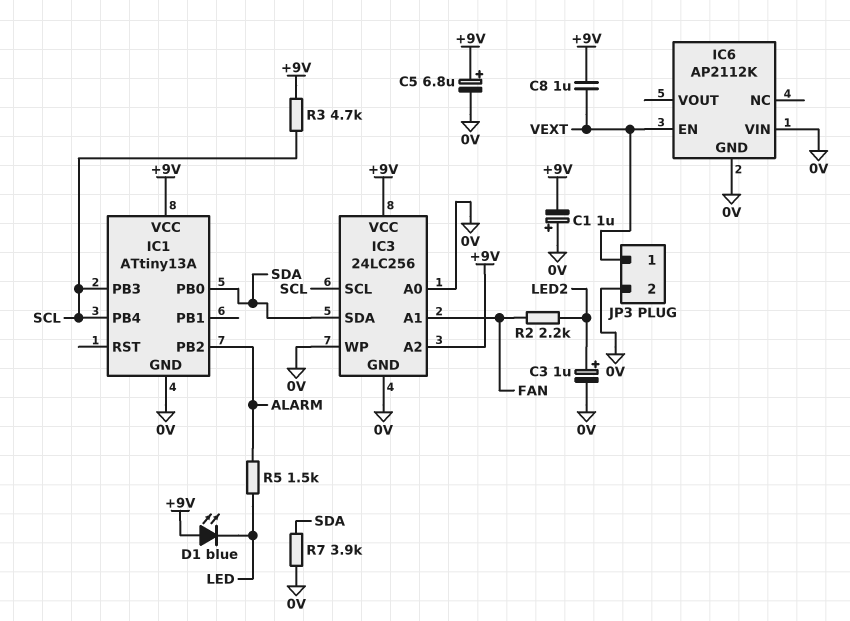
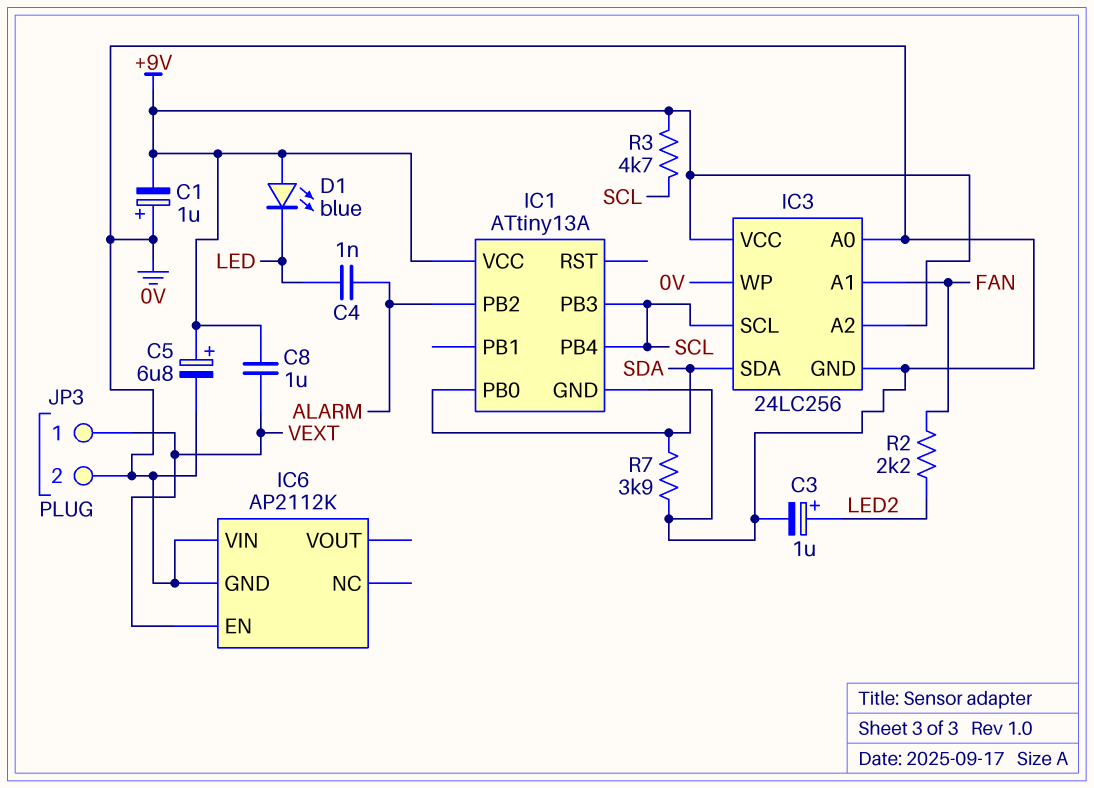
C4: none -> 1nF (ALARM, LED)
R5: 1.5k (ALARM, LED) -> none

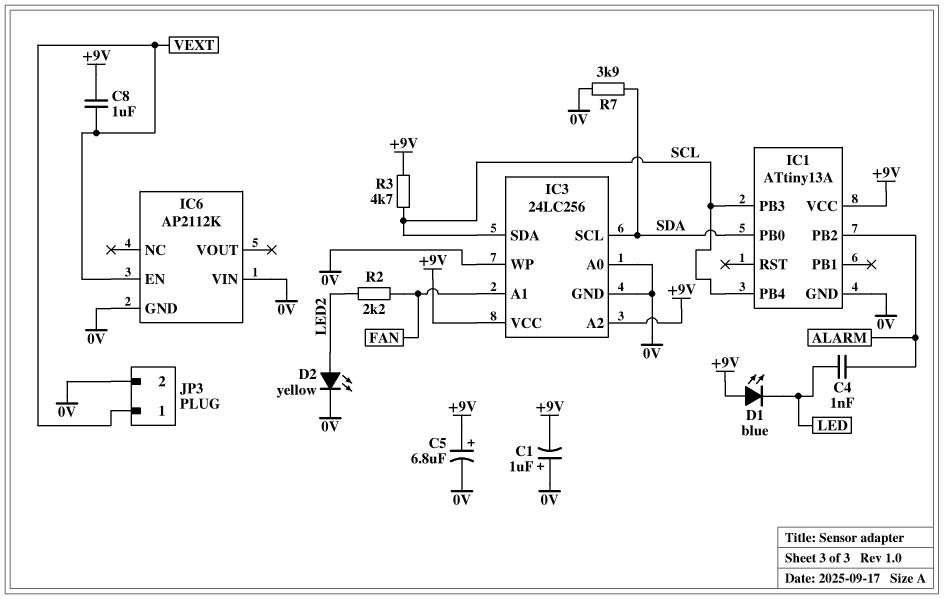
C3: 1uF (plus LED2, minus 0V) -> none
D2: none -> LED yellow (A LED2, K 0V)
IC3 pin SCL: SCL -> SDA
IC3 pin SDA: SDA -> SCL

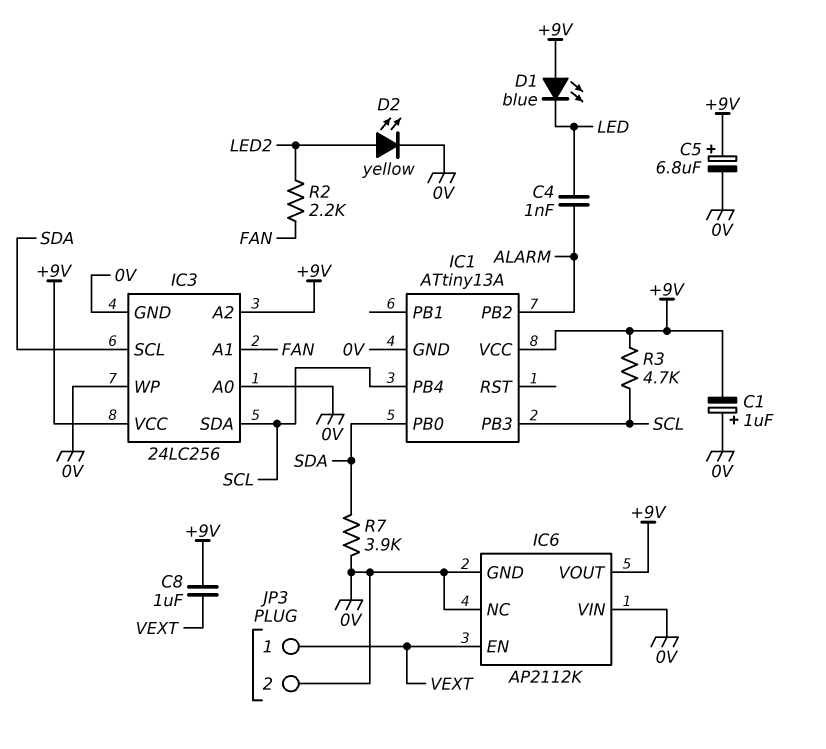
IC6 pin NC: none -> 0V
IC6 pin VOUT: none -> +9V

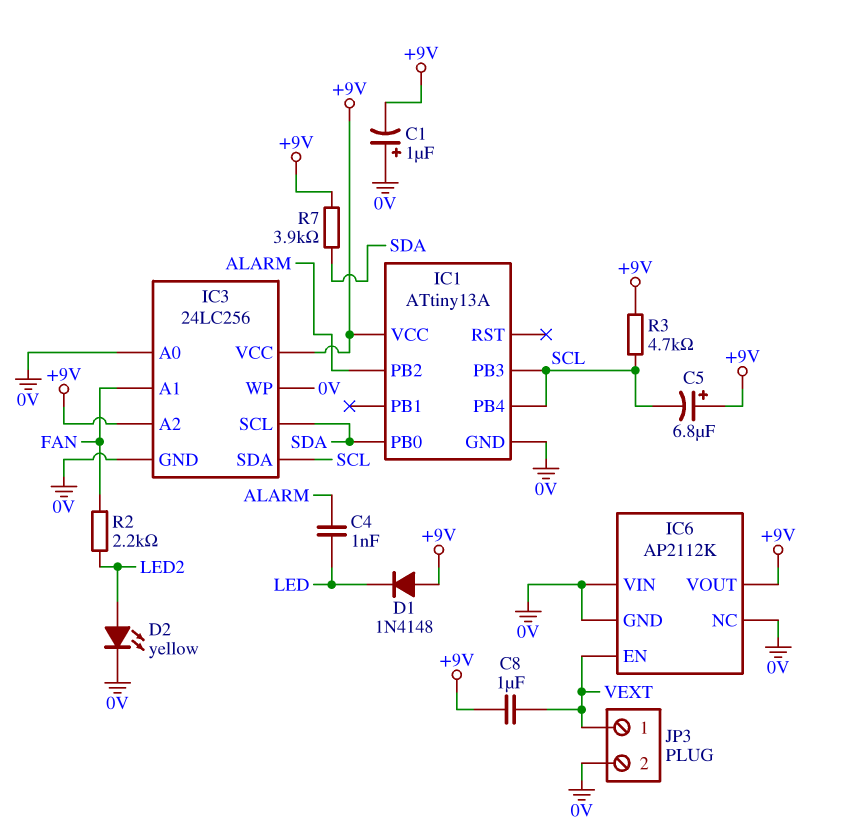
C5: 6.8uF (plus +9V, minus 0V) -> 6.8uF (plus +9V, minus SCL)
D1: LED blue (A +9V, K LED) -> diode 1N4148 (A +9V, K LED)
R7: 3.9k (0V, SDA) -> 3.9k (+9V, SDA)

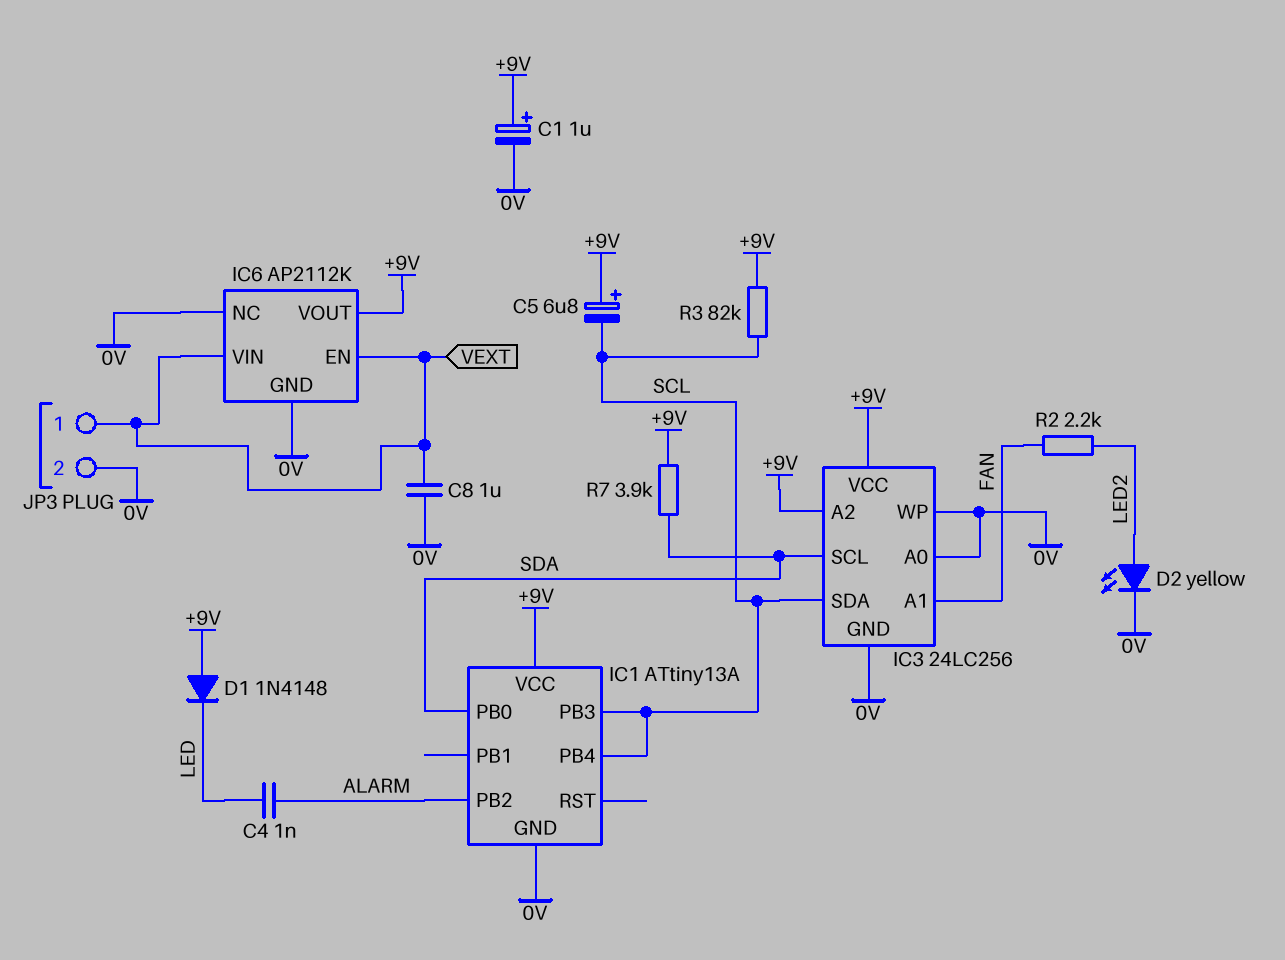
C1: 1uF (plus 0V, minus +9V) -> 1uF (plus +9V, minus 0V)
C8: 1uF (+9V, VEXT) -> 1uF (0V, VEXT)
IC6 pin VIN: 0V -> VEXT
R3: 4.7k (+9V, SCL) -> 82k (+9V, SCL)

